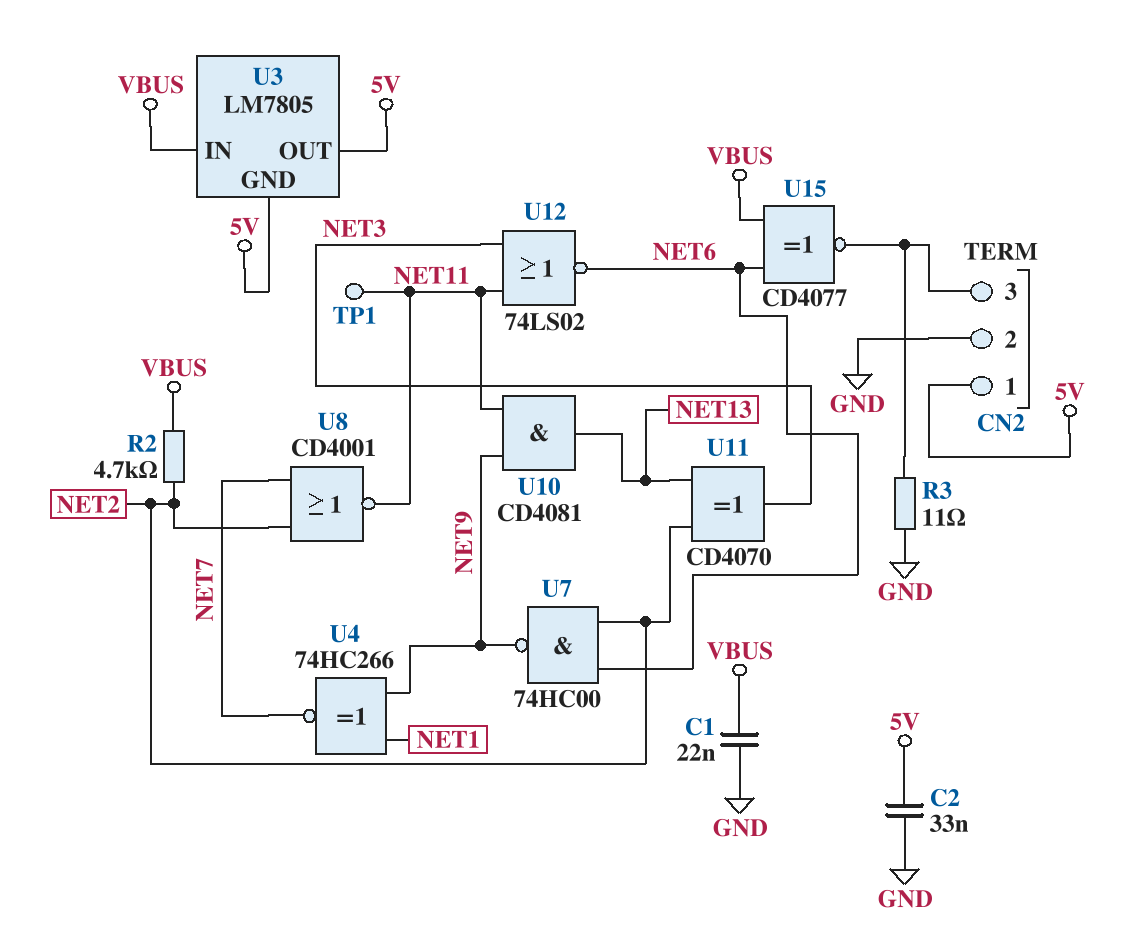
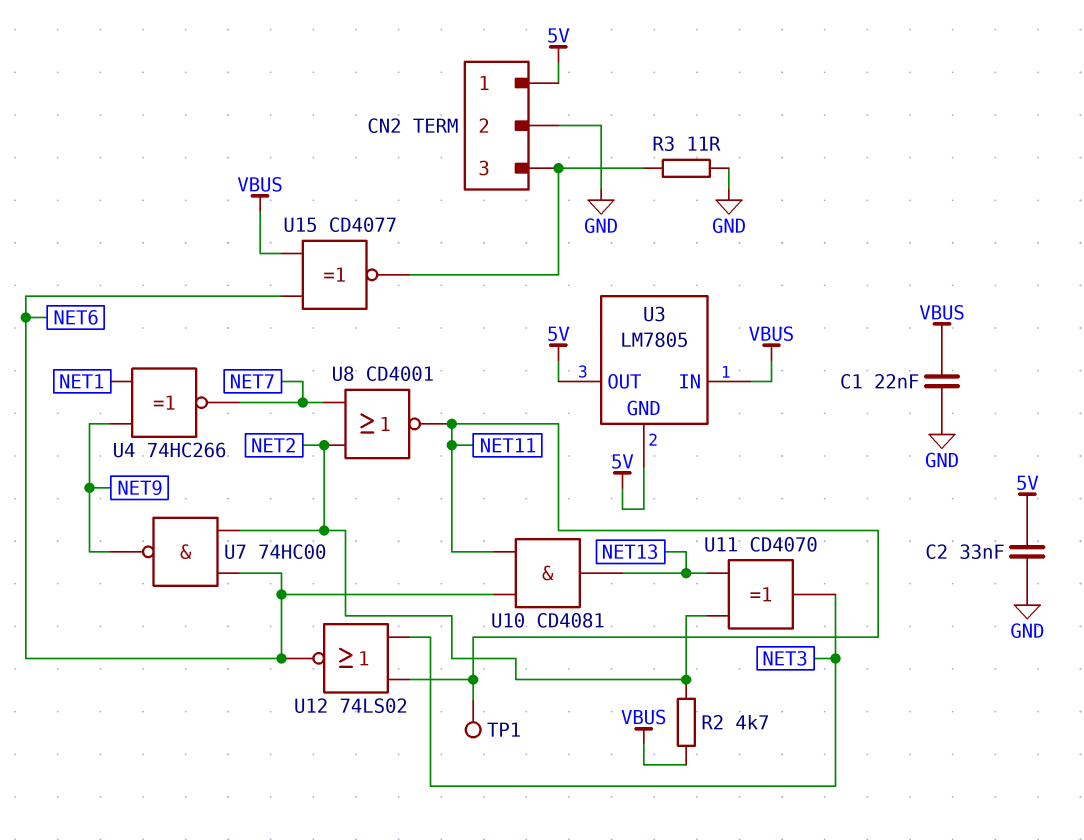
U10: AND CD4081 (in NET9, in NET11, out NET13) -> AND CD4081 (in NET6, in NET11, out NET13)

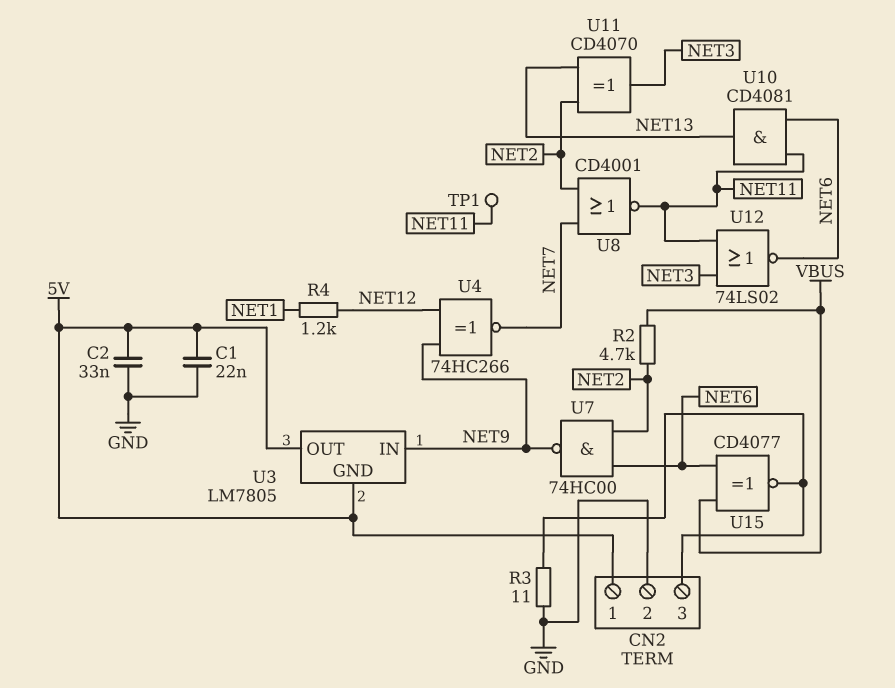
C1: 22nF (GND, VBUS) -> 22nF (5V, GND)
R4: none -> 1.2k (NET1, NET12)
U3 pin IN: VBUS -> NET9
U4: XNOR 74HC266 (in NET1, in NET9, out NET7) -> XNOR 74HC266 (in NET9, in NET12, out NET7)

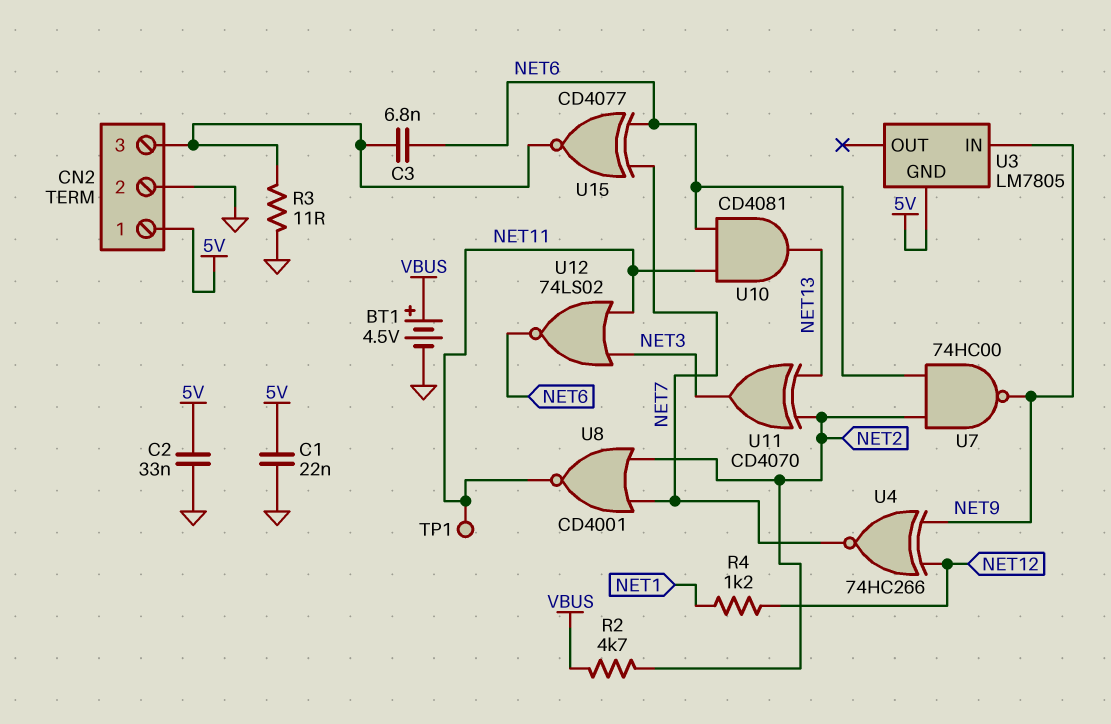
BT1: none -> 4.5V (plus VBUS, minus GND)
C3: none -> 6.8nF (CN2/3, NET6)
U3 pin OUT: 5V -> none
U15: XNOR CD4077 (in NET6, in VBUS, out CN2/3) -> XNOR CD4077 (in NET6, in NET7, out CN2/3)

